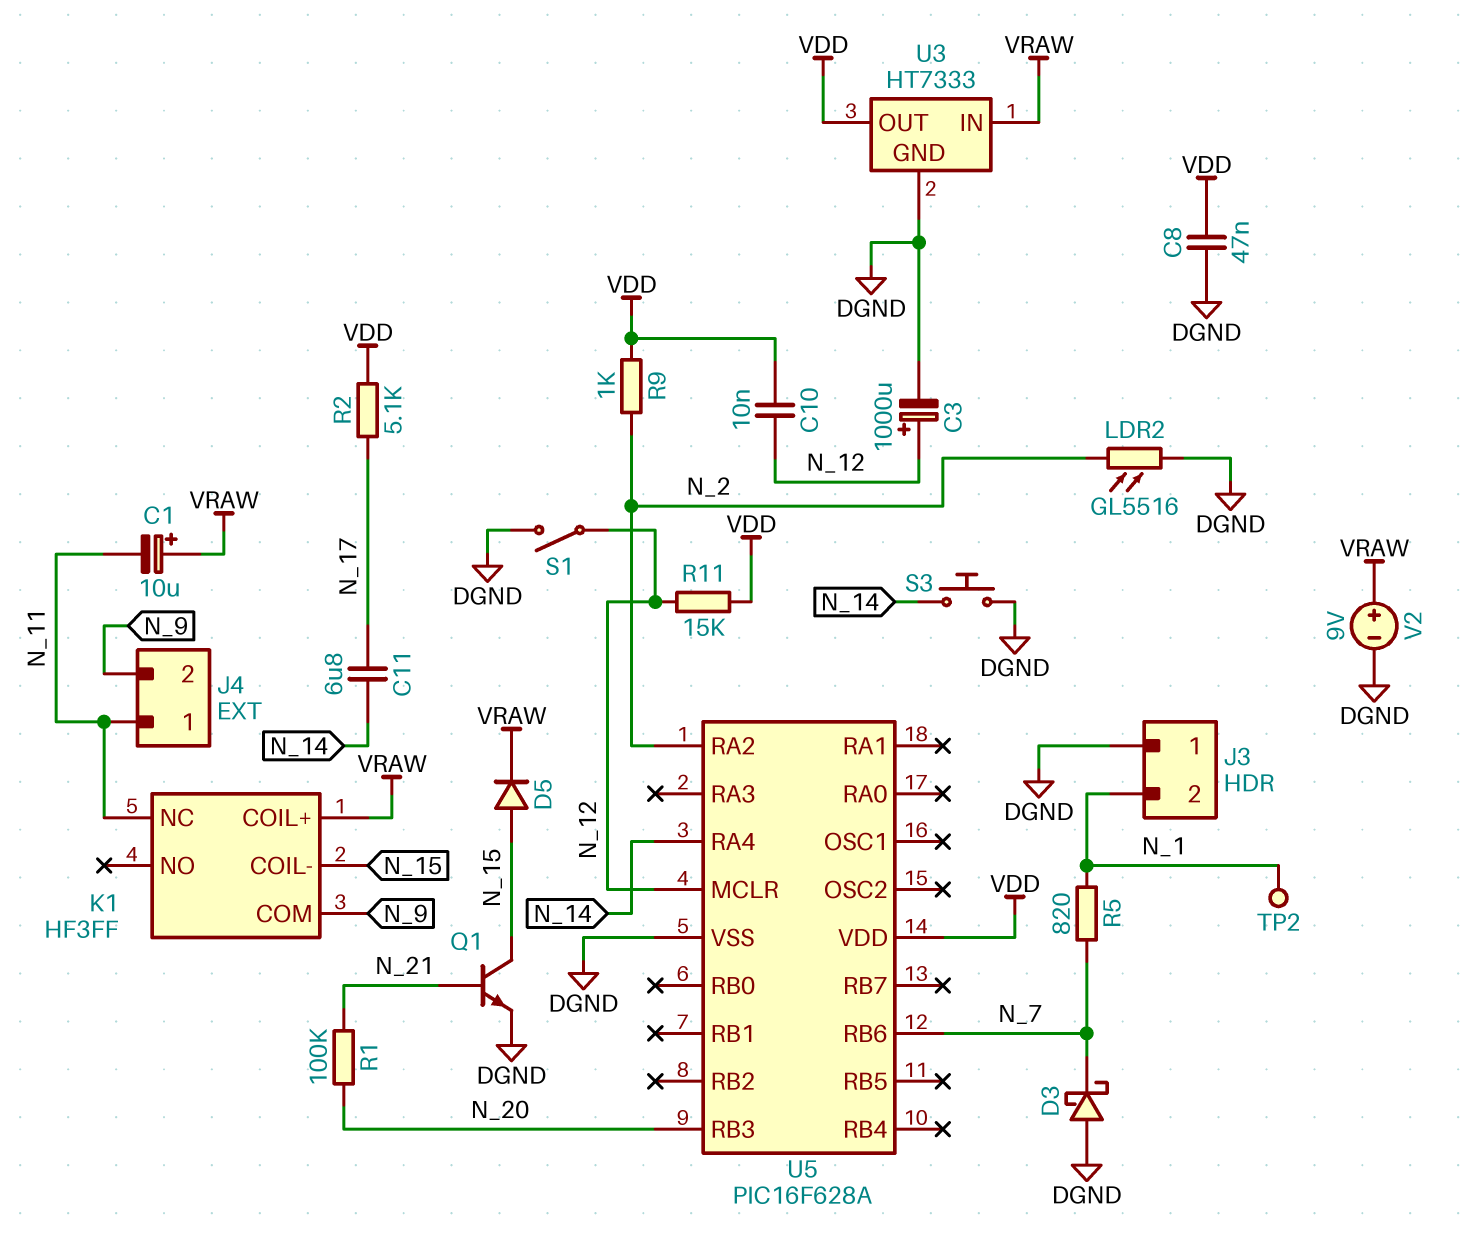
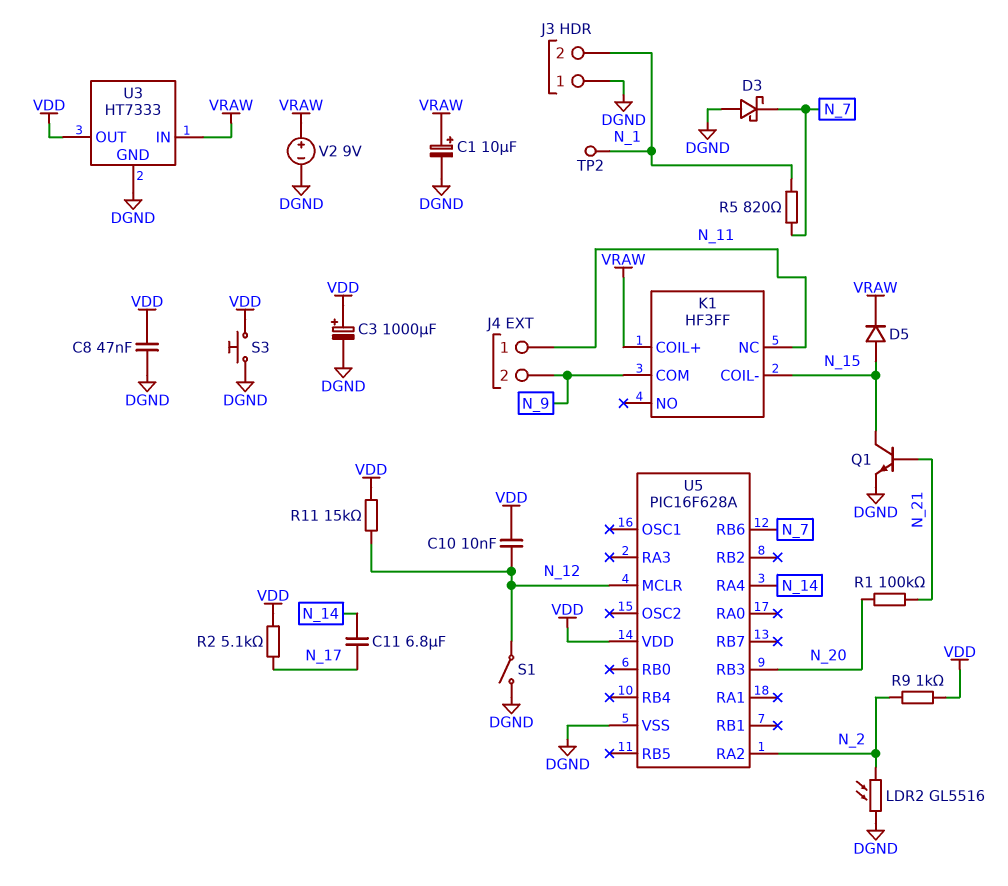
C1: 10uF (plus VRAW, minus N_11) -> 10uF (plus VRAW, minus DGND)
C3: 1000uF (plus N_12, minus DGND) -> 1000uF (plus VDD, minus DGND)
S3: button (DGND, N_14) -> button (DGND, VDD)

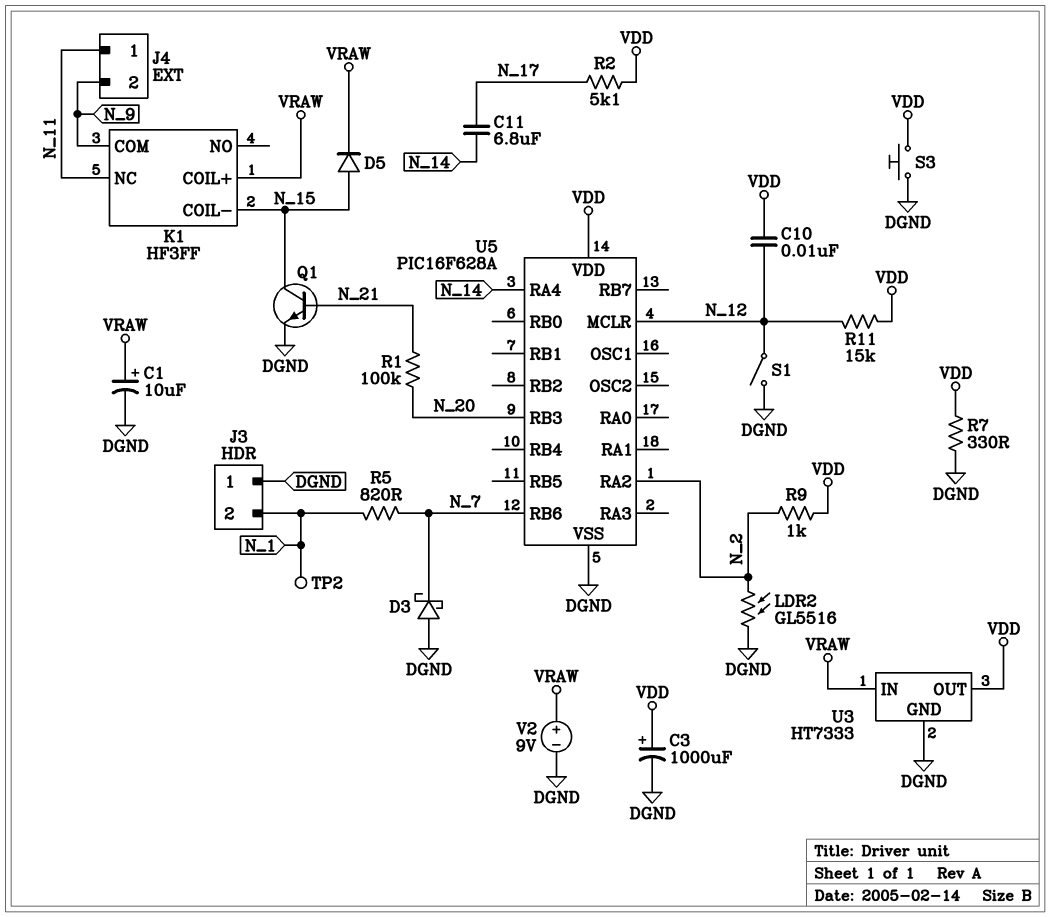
C8: 47nF (DGND, VDD) -> none
R7: none -> 330 (DGND, VDD)

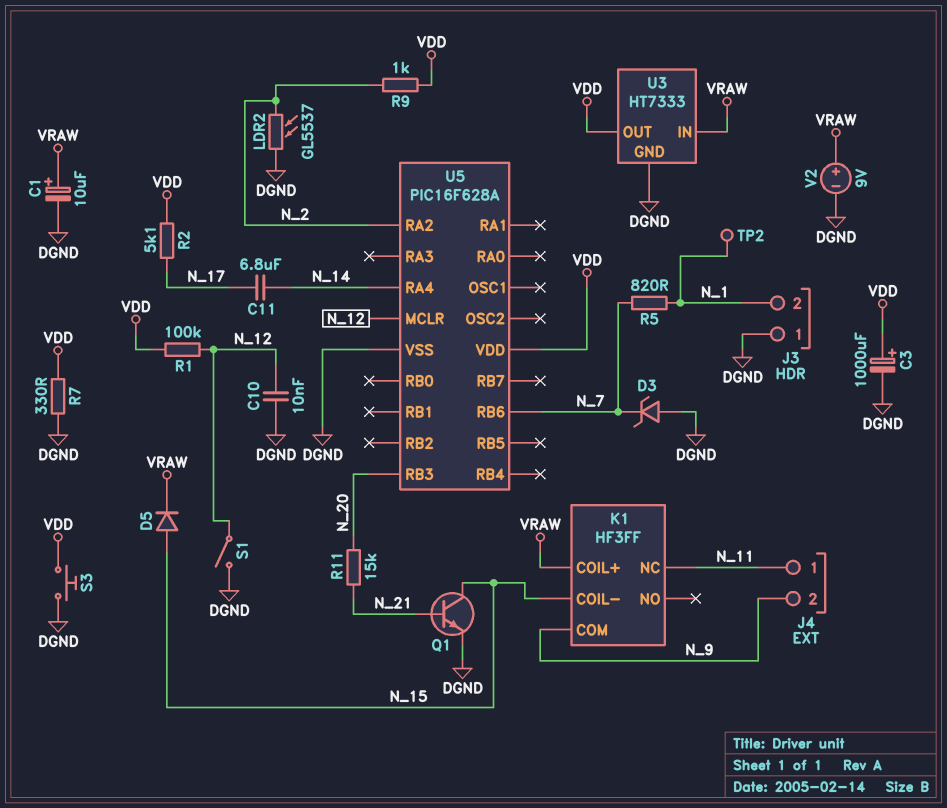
C10: 10nF (N_12, VDD) -> 10nF (DGND, N_12)
D3: schottky (A DGND, K N_7) -> zener (A DGND, K N_7)
LDR2: GL5516 (DGND, N_2) -> GL5537 (DGND, N_2)
R1: 100k (N_20, N_21) -> 100k (N_12, VDD)
R11: 15k (N_12, VDD) -> 15k (N_20, N_21)

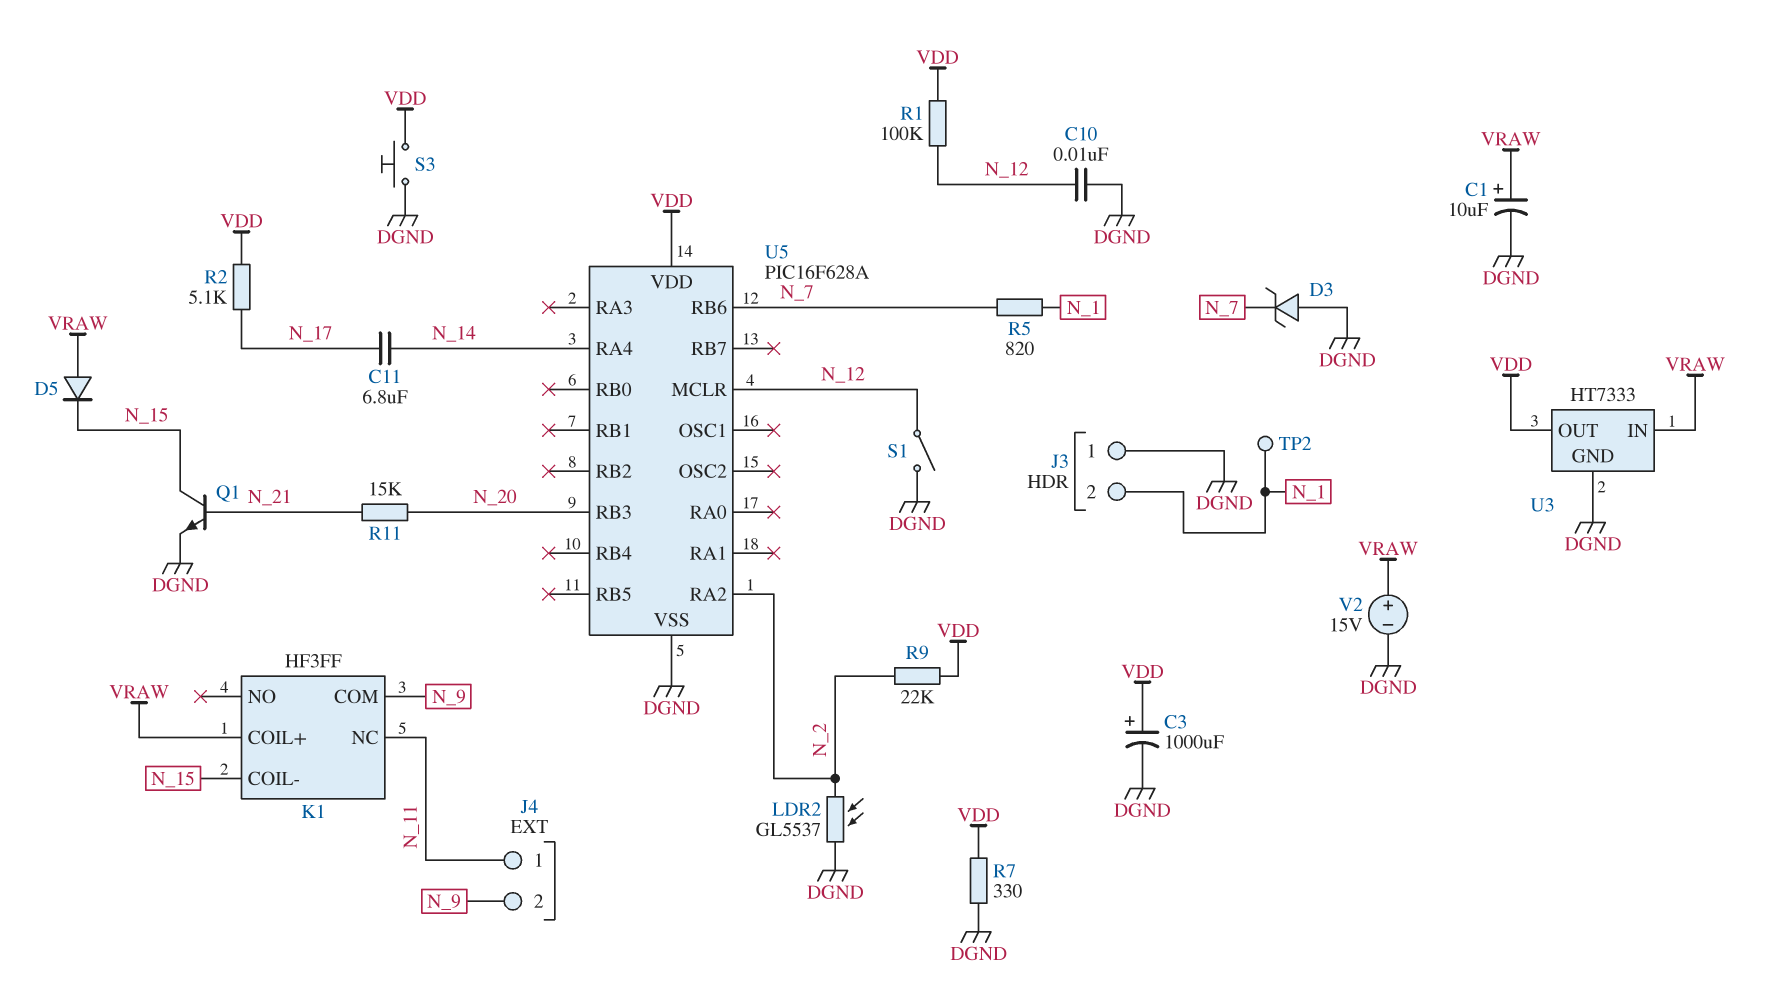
D5: diode (A N_15, K VRAW) -> diode (A VRAW, K N_15)
R9: 1k (N_2, VDD) -> 22k (N_2, VDD)
V2: 9V (plus VRAW, minus DGND) -> 15V (plus VRAW, minus DGND)

